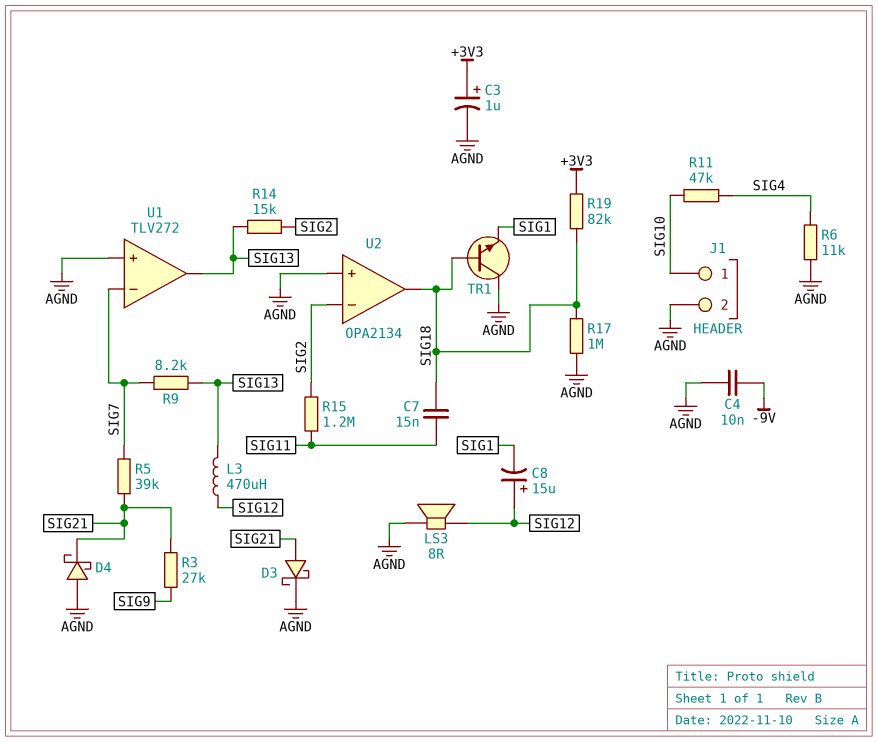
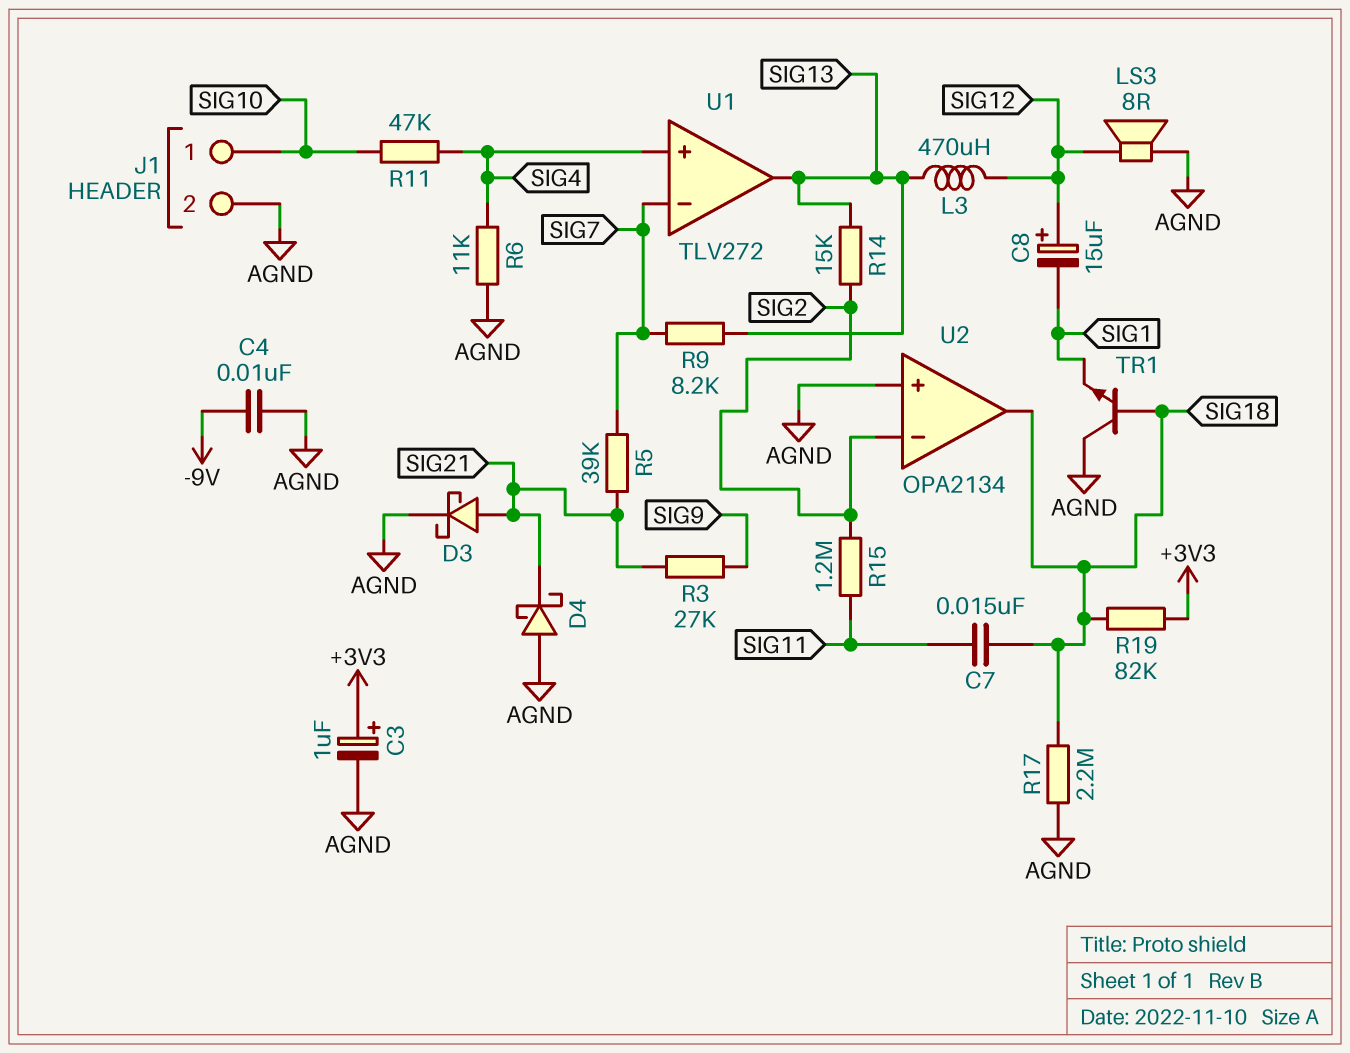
R17: 1M (AGND, SIG18) -> 2.2M (AGND, SIG18)
U1 pin in+: AGND -> SIG4

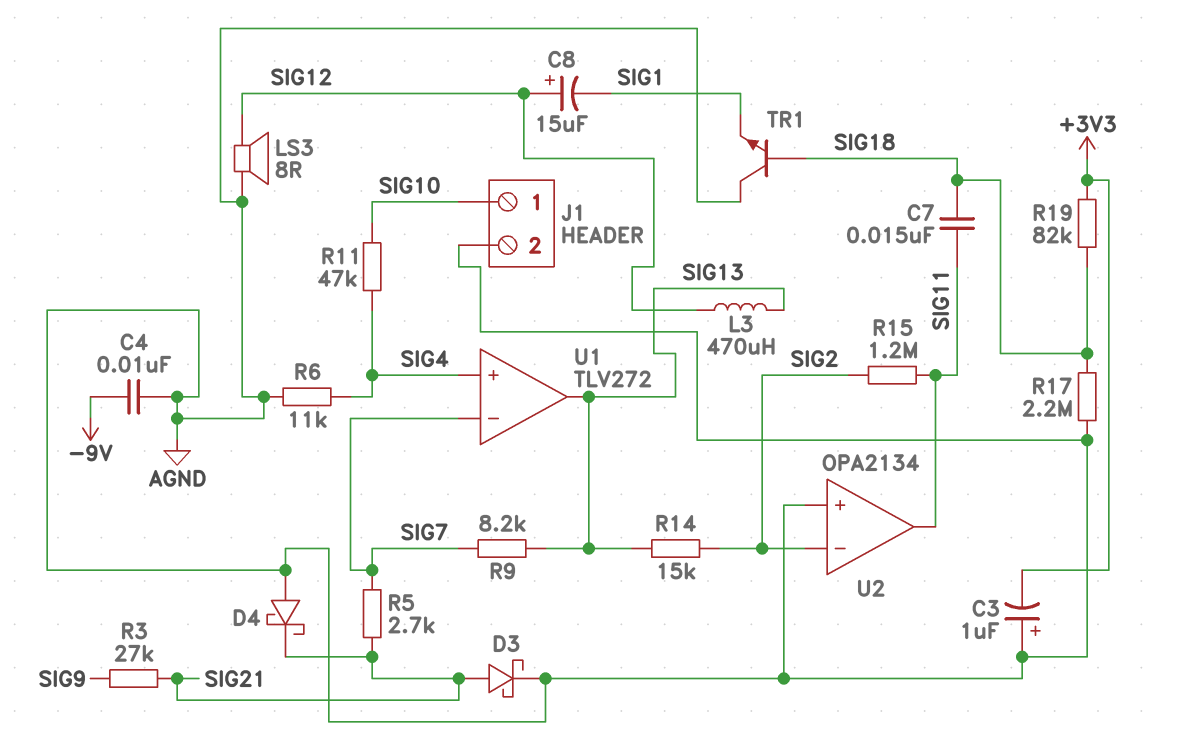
C3: 1uF (plus +3V3, minus AGND) -> 1uF (plus AGND, minus +3V3)
R5: 39k (SIG7, SIG21) -> 2.7k (SIG7, SIG21)
U2 pin out: SIG18 -> SIG11

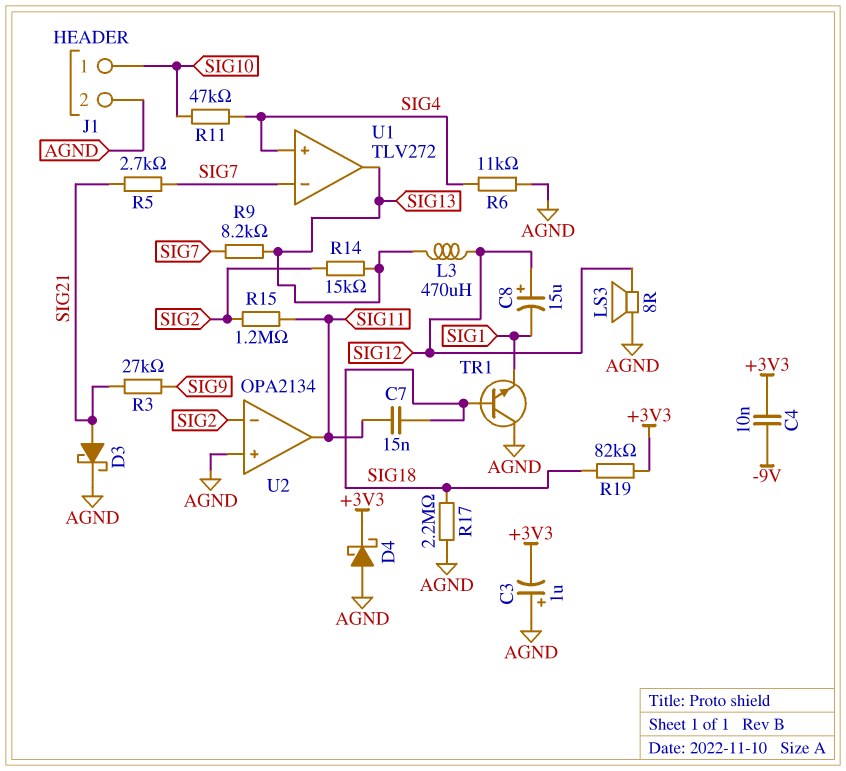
C4: 10nF (-9V, AGND) -> 10nF (+3V3, -9V)
D4: schottky (A AGND, K SIG21) -> schottky (A AGND, K +3V3)

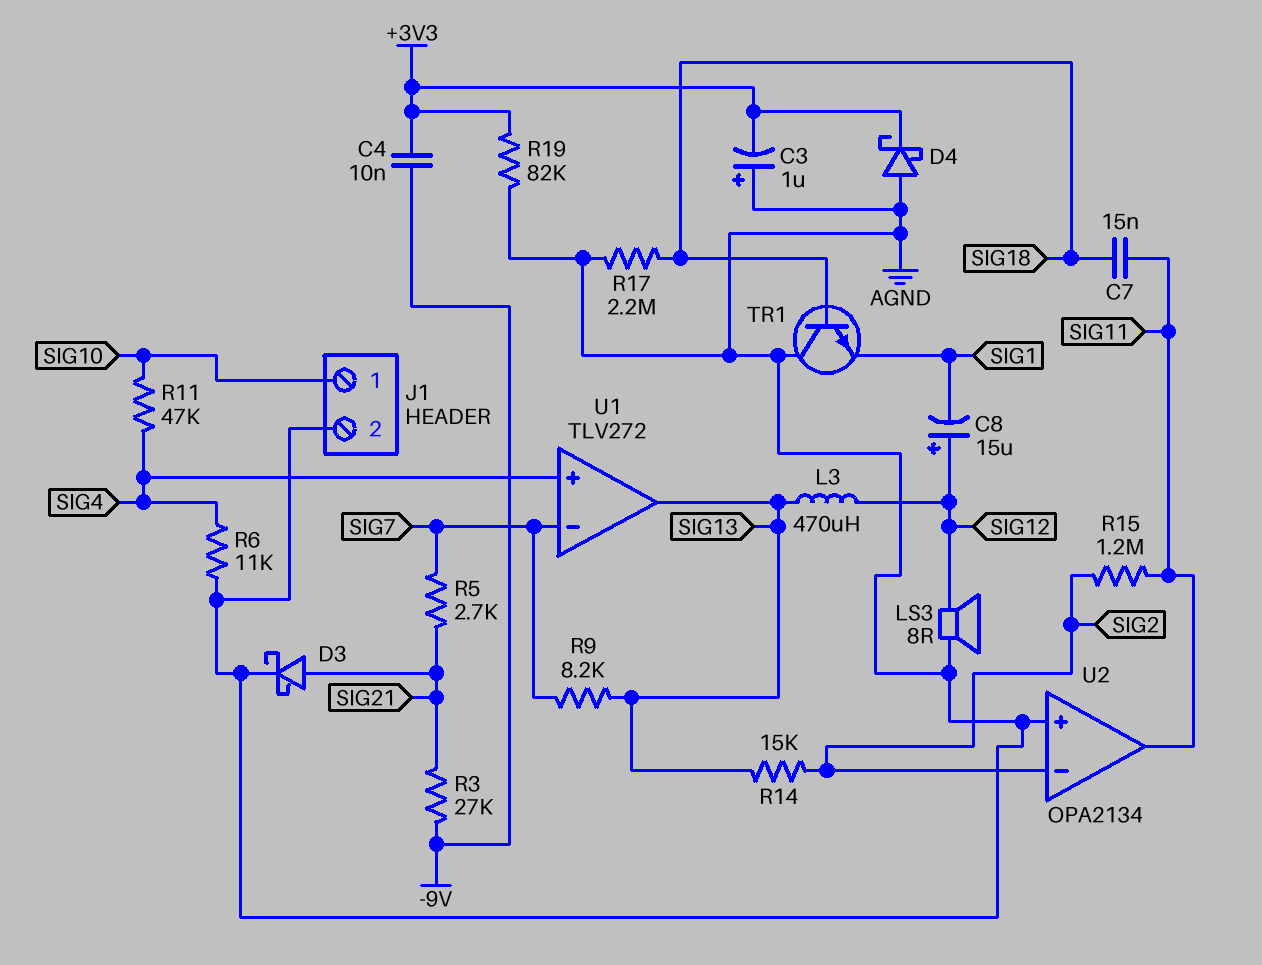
R3: 27k (SIG9, SIG21) -> 27k (-9V, SIG21)
R19: 82k (+3V3, SIG18) -> 82k (+3V3, AGND)

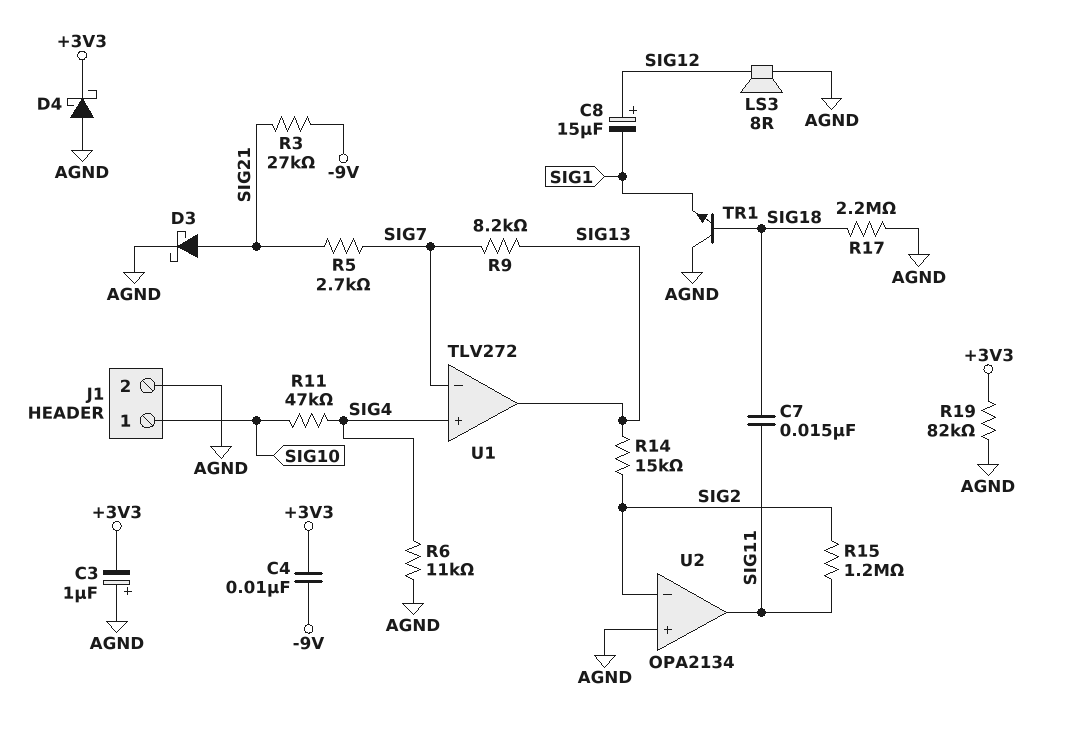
L3: 470uH (SIG12, SIG13) -> none

